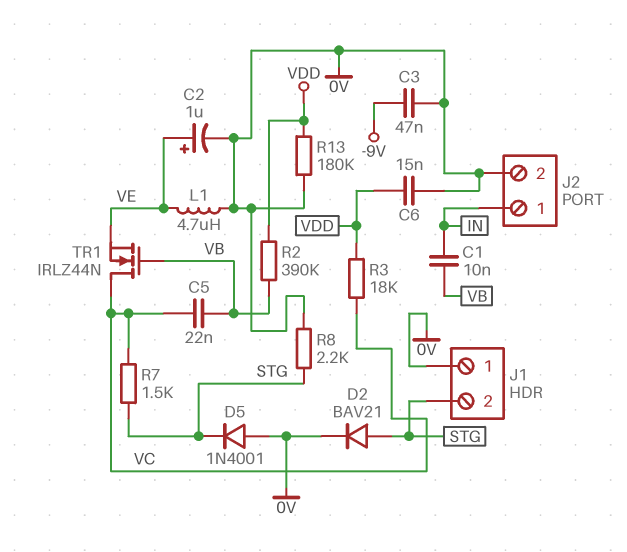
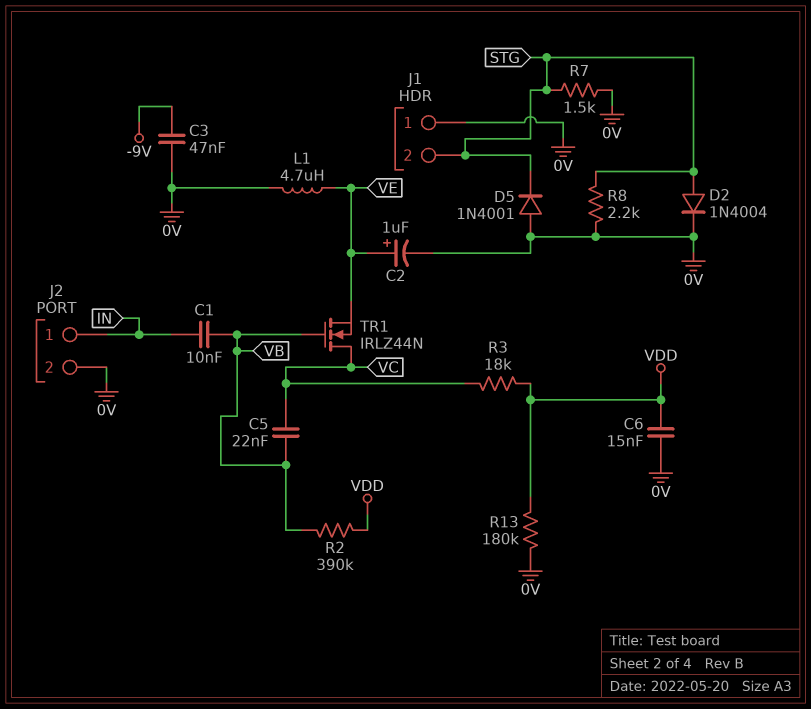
D2: diode BAV21 (A STG, K 0V) -> diode 1N4004 (A STG, K 0V)
R7: 1.5k (STG, VC) -> 1.5k (0V, STG)

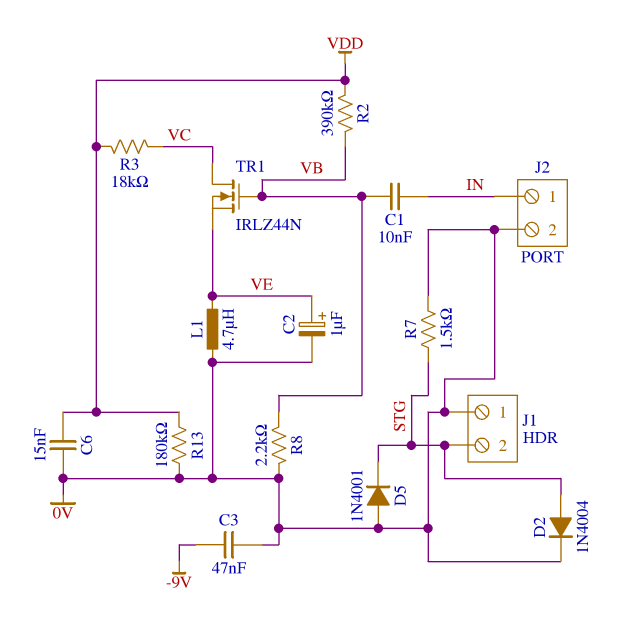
C5: 22nF (VB, VC) -> none
R8: 2.2k (0V, STG) -> 2.2k (0V, VB)

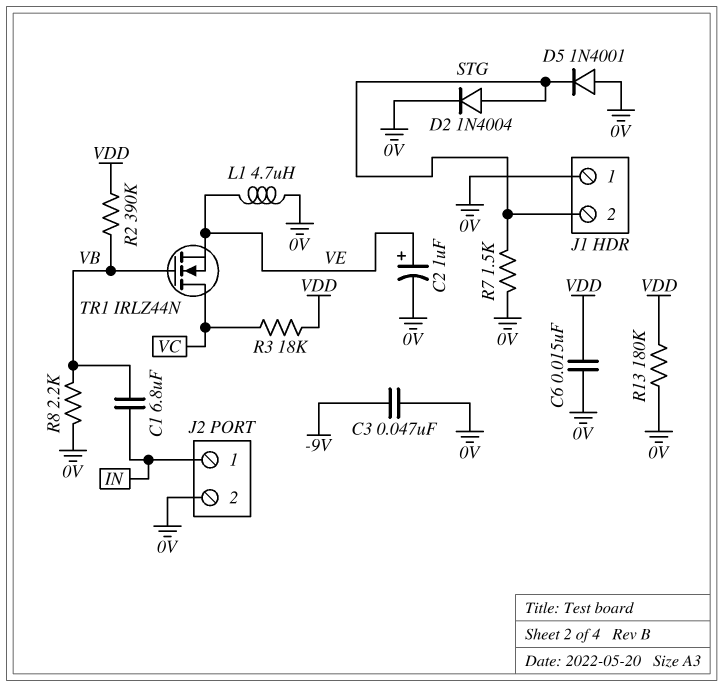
C1: 10nF (IN, VB) -> 6.8uF (IN, VB)

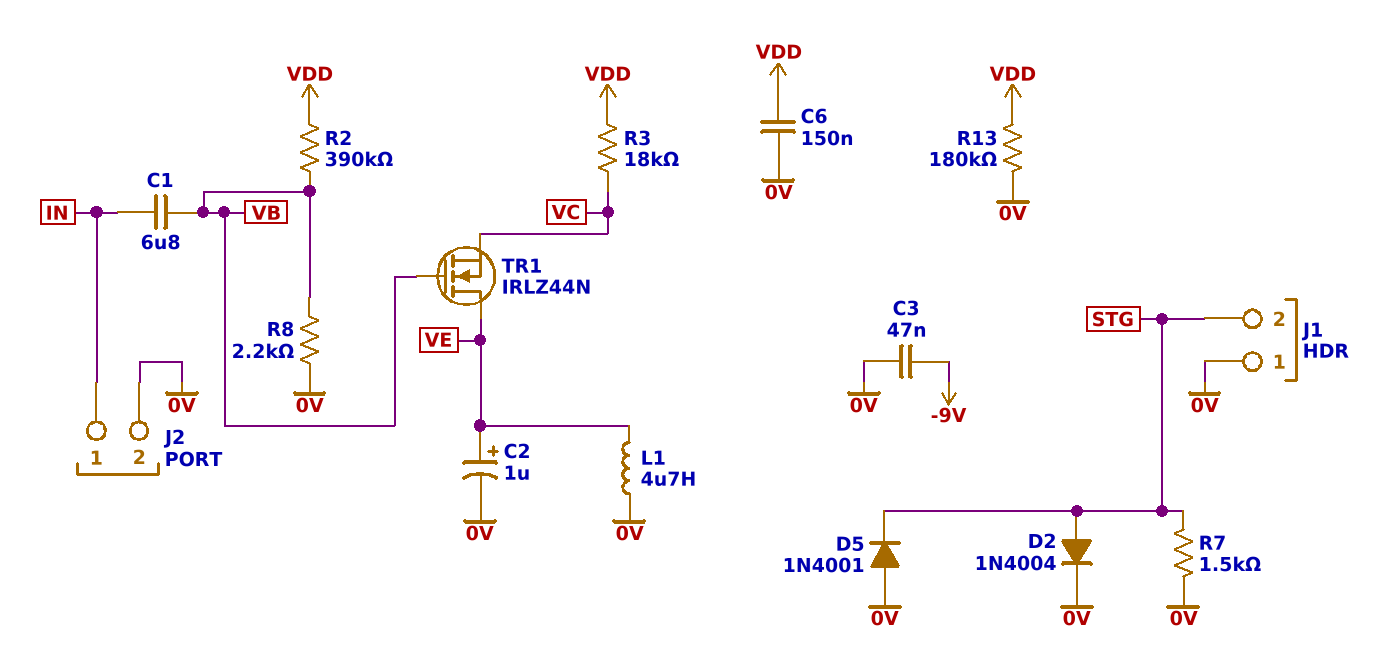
C6: 15nF (0V, VDD) -> 150nF (0V, VDD)
TR1: NMOS IRLZ44N (G VB, D VC, S VE) -> NMOS IRLZ44N (G VB, D VE, S VC)

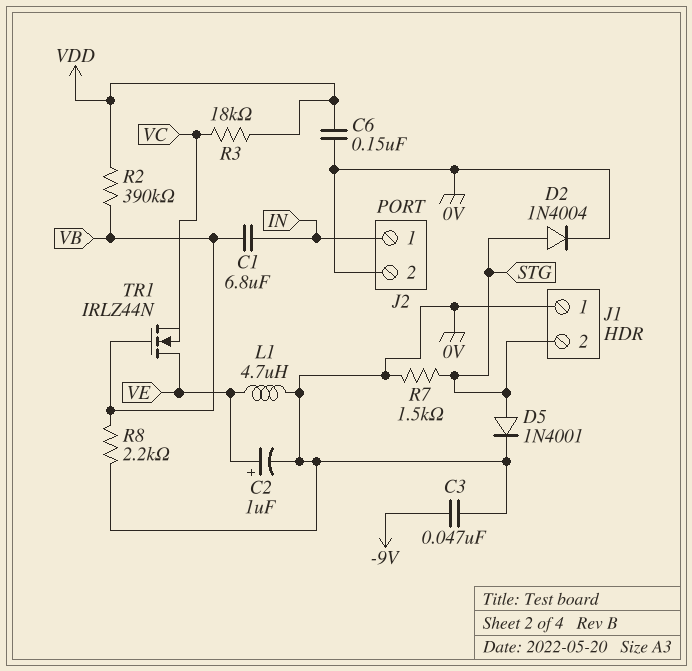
D5: diode 1N4001 (A 0V, K STG) -> diode 1N4001 (A STG, K 0V)
R13: 180k (0V, VDD) -> none

